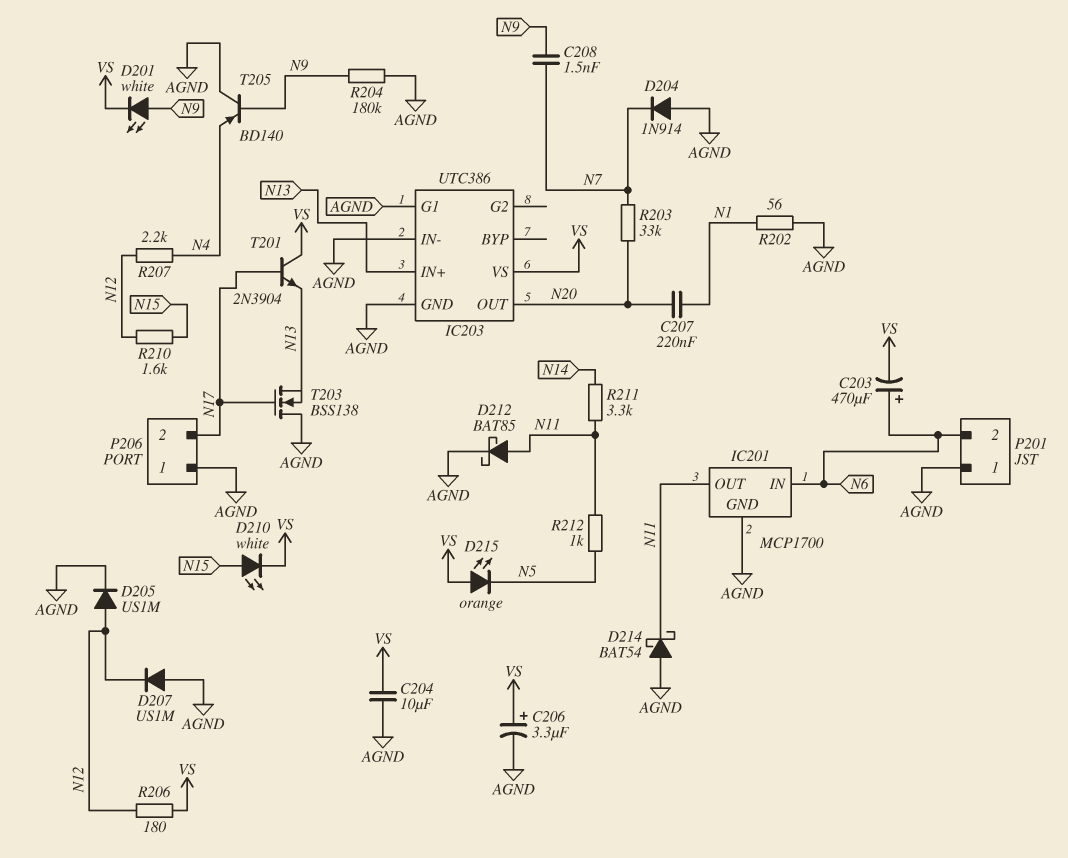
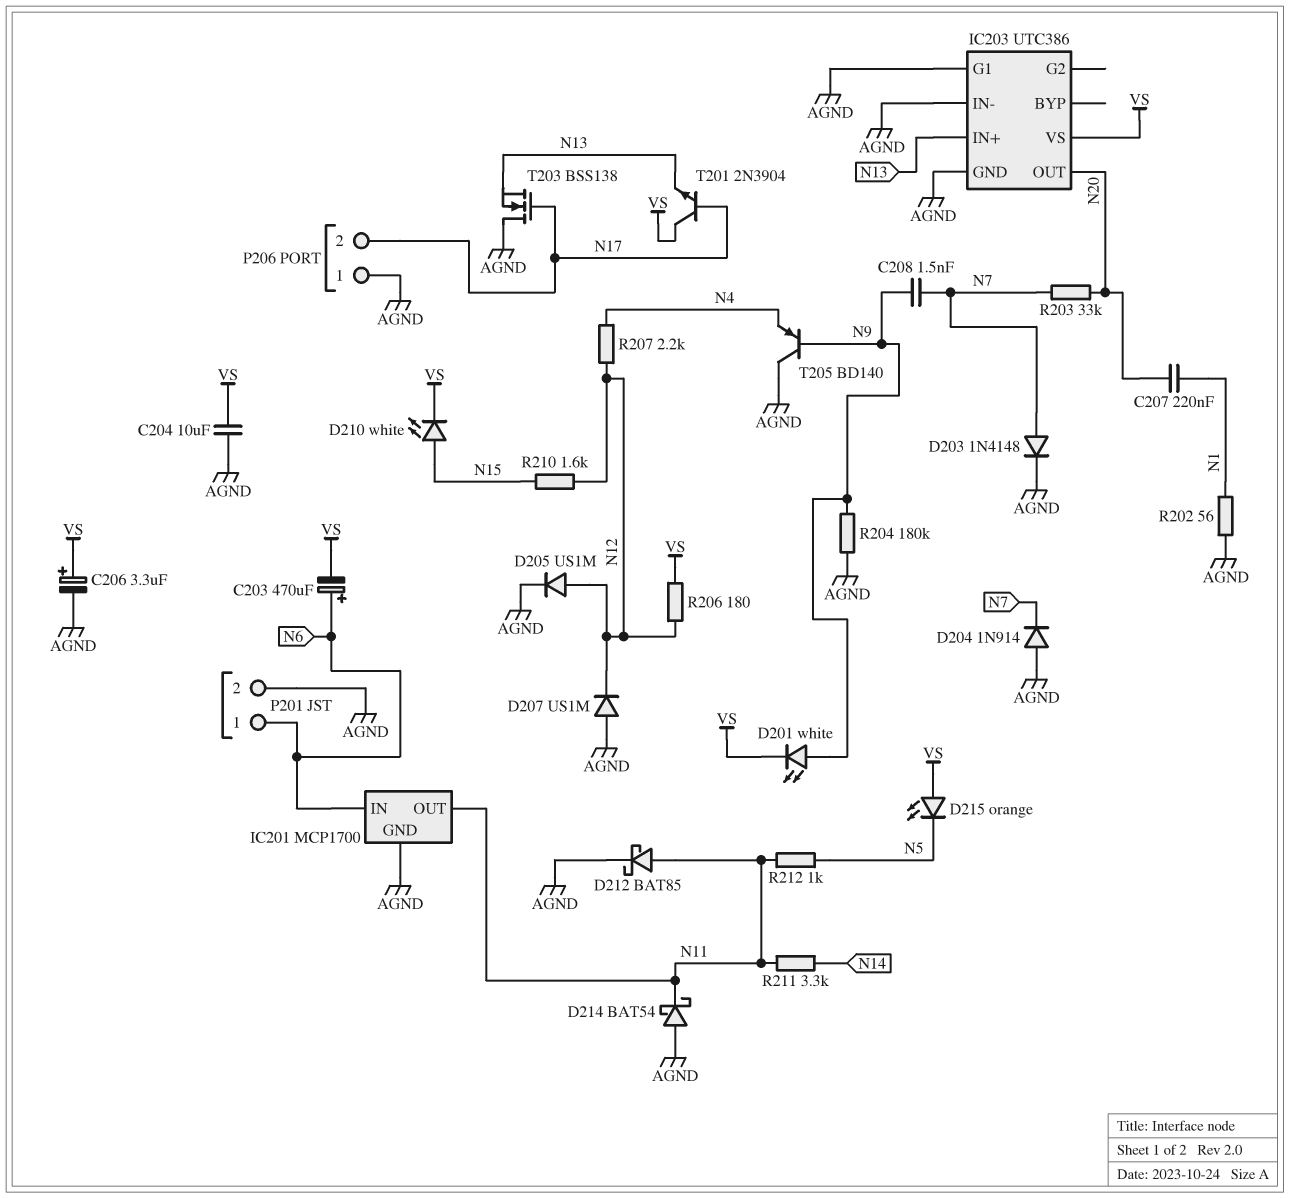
D203: none -> diode 1N4148 (A N7, K AGND)
P201 pin 1: AGND -> N6
P201 pin 2: N6 -> AGND

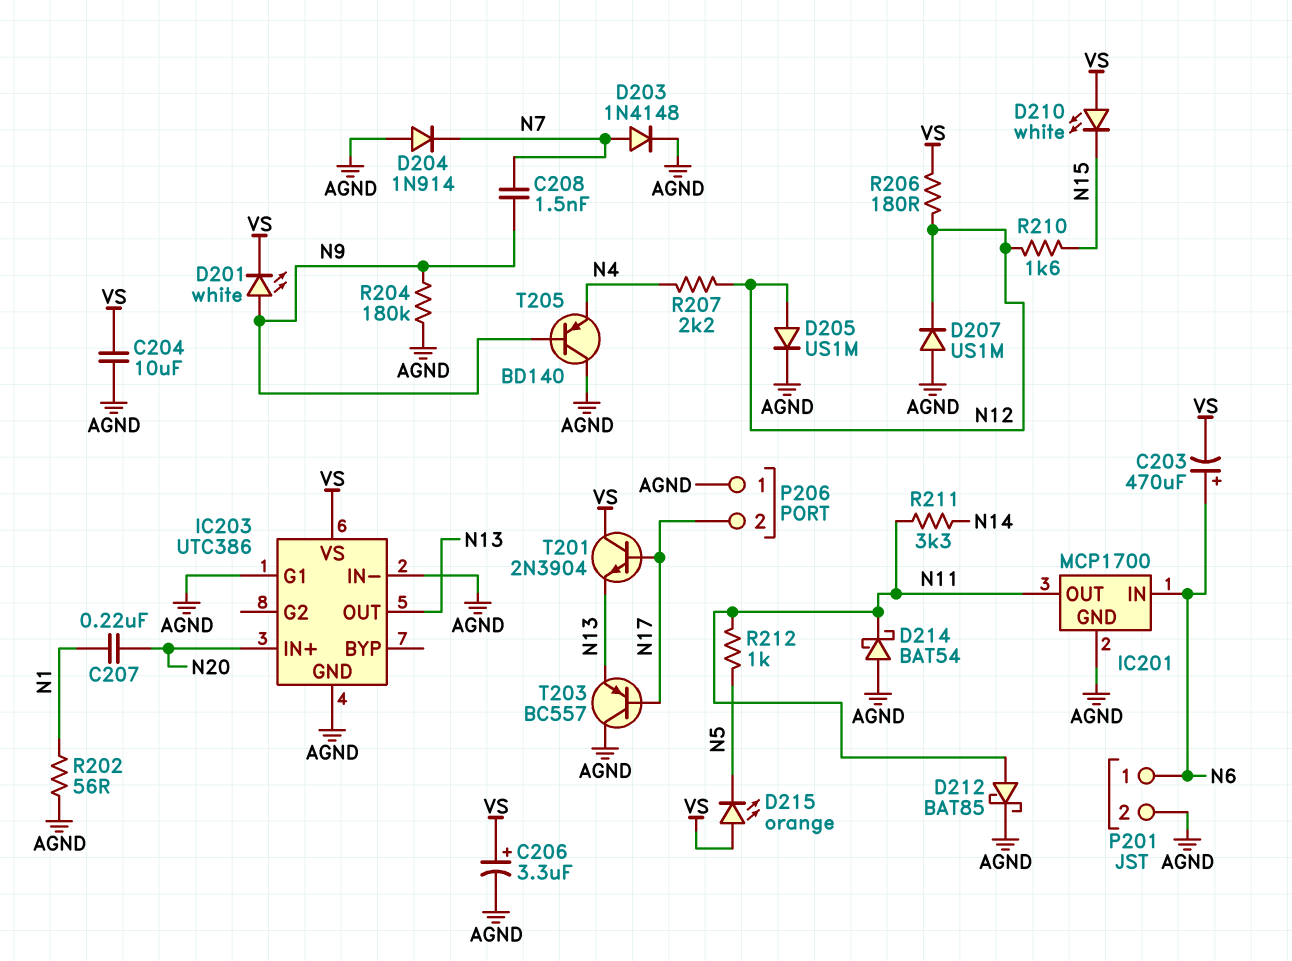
D210: LED white (A N15, K VS) -> LED white (A VS, K N15)
IC203 pin IN+: N13 -> N20
IC203 pin OUT: N20 -> N13
R203: 33k (N7, N20) -> none
T203: NMOS BSS138 (G N17, D AGND, S N13) -> PNP BC557 (B N17, C AGND, E N13)

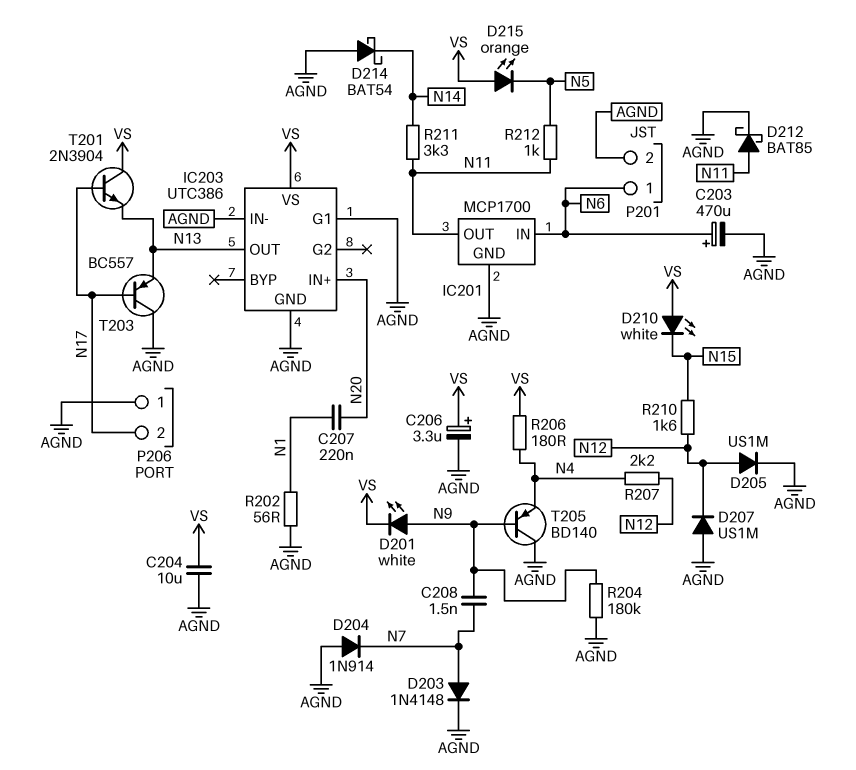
C203: 470uF (plus N6, minus VS) -> 470uF (plus N6, minus AGND)
D214: schottky BAT54 (A AGND, K N11) -> schottky BAT54 (A AGND, K N14)
R206: 180 (N12, VS) -> 180 (N4, VS)

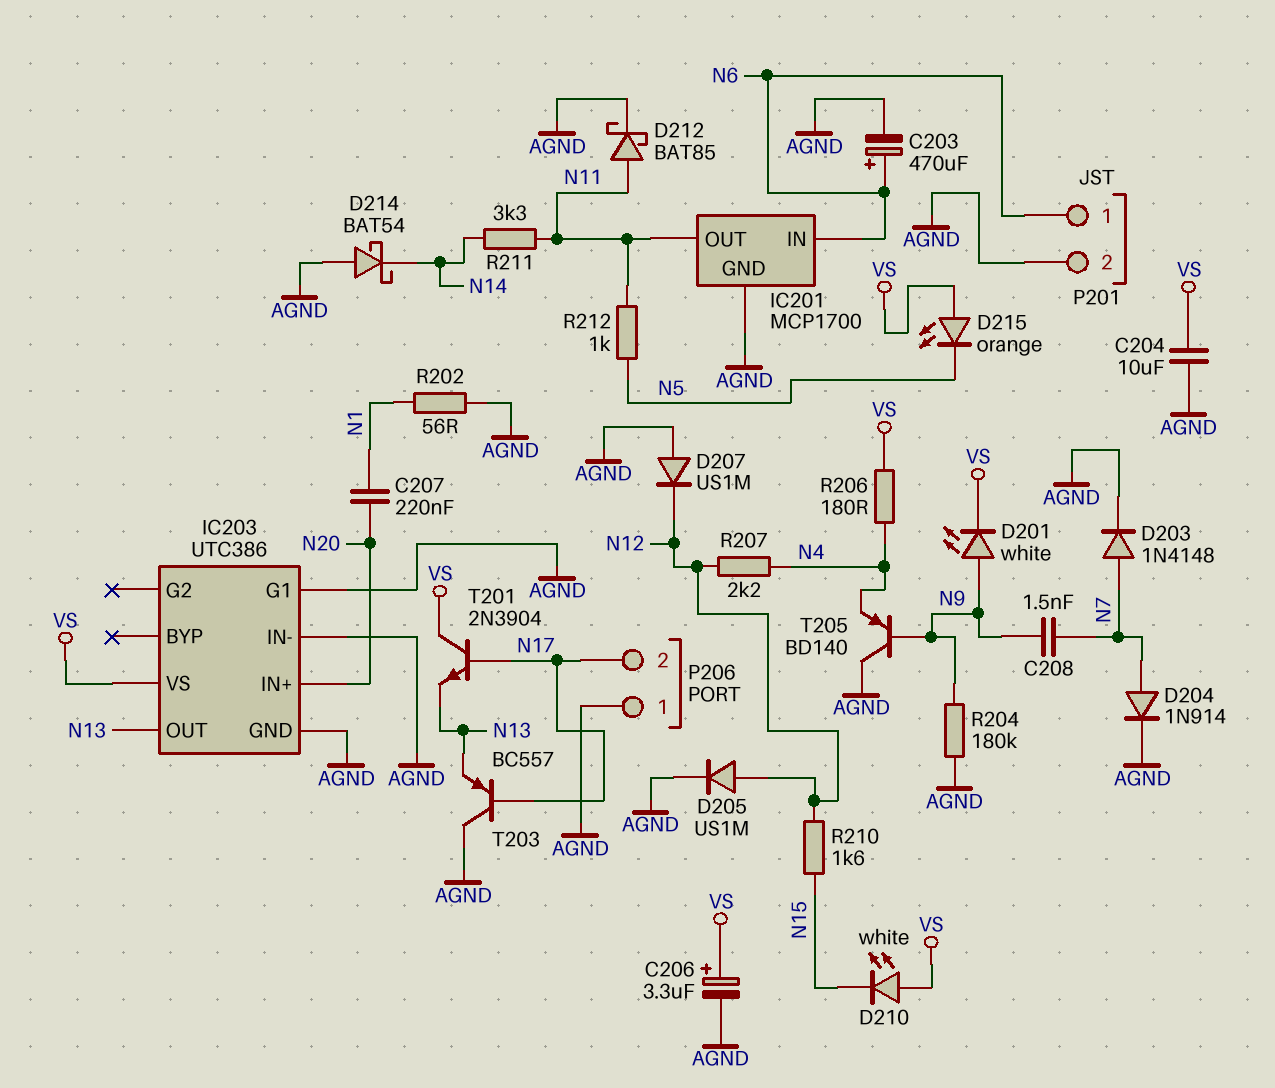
D204: diode 1N914 (A AGND, K N7) -> diode 1N914 (A N7, K AGND)

